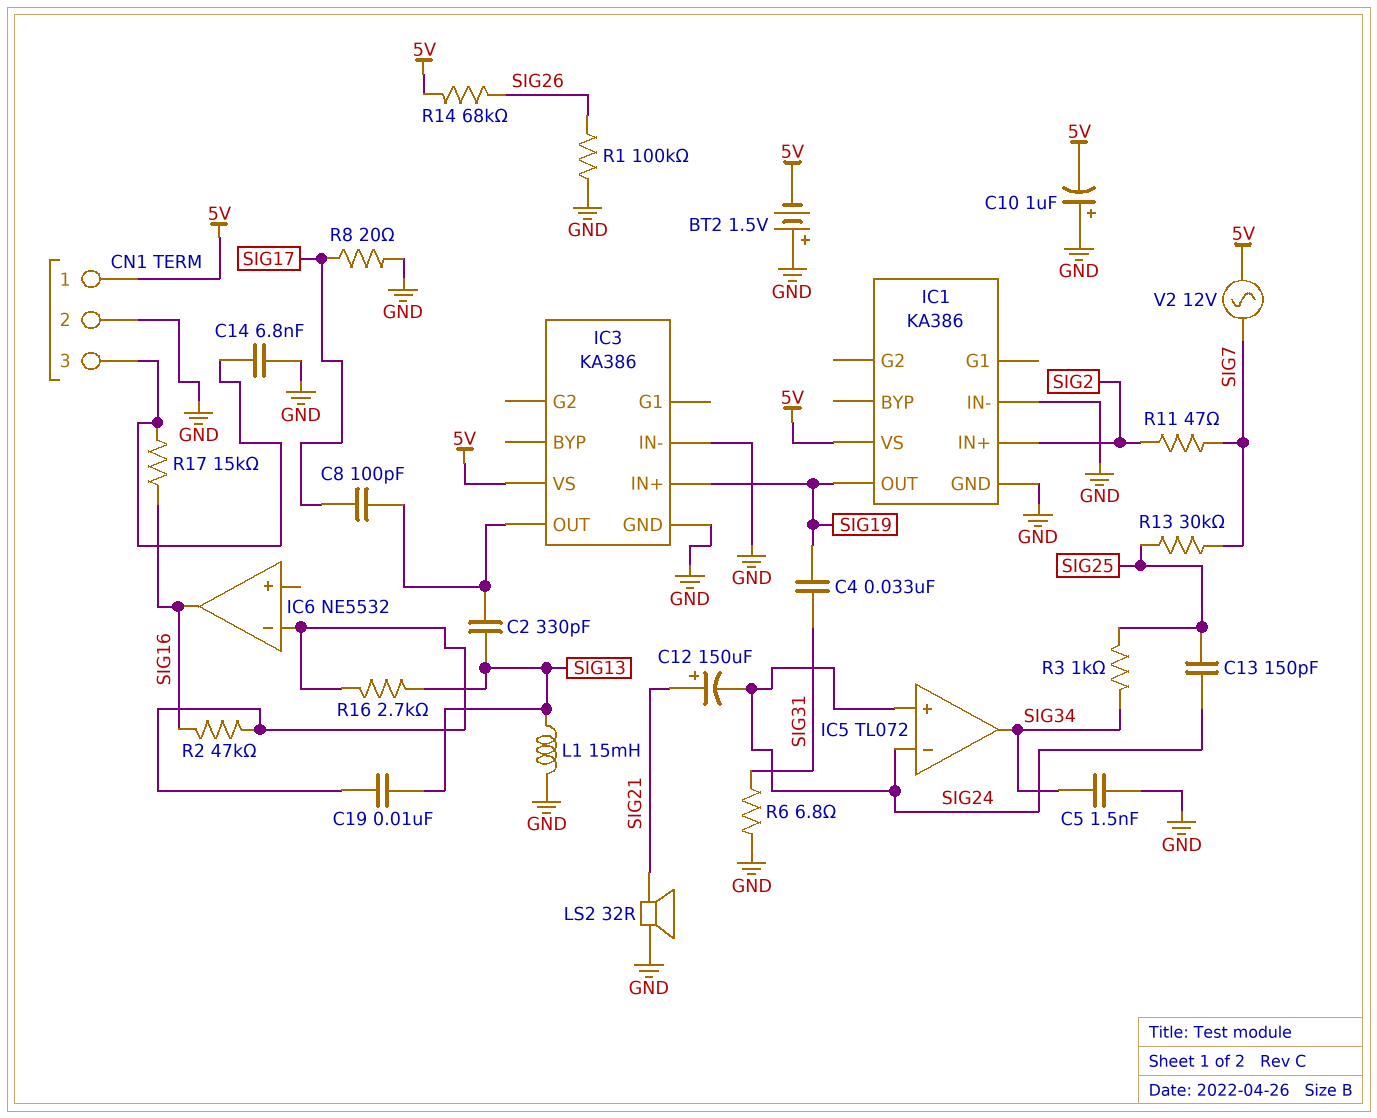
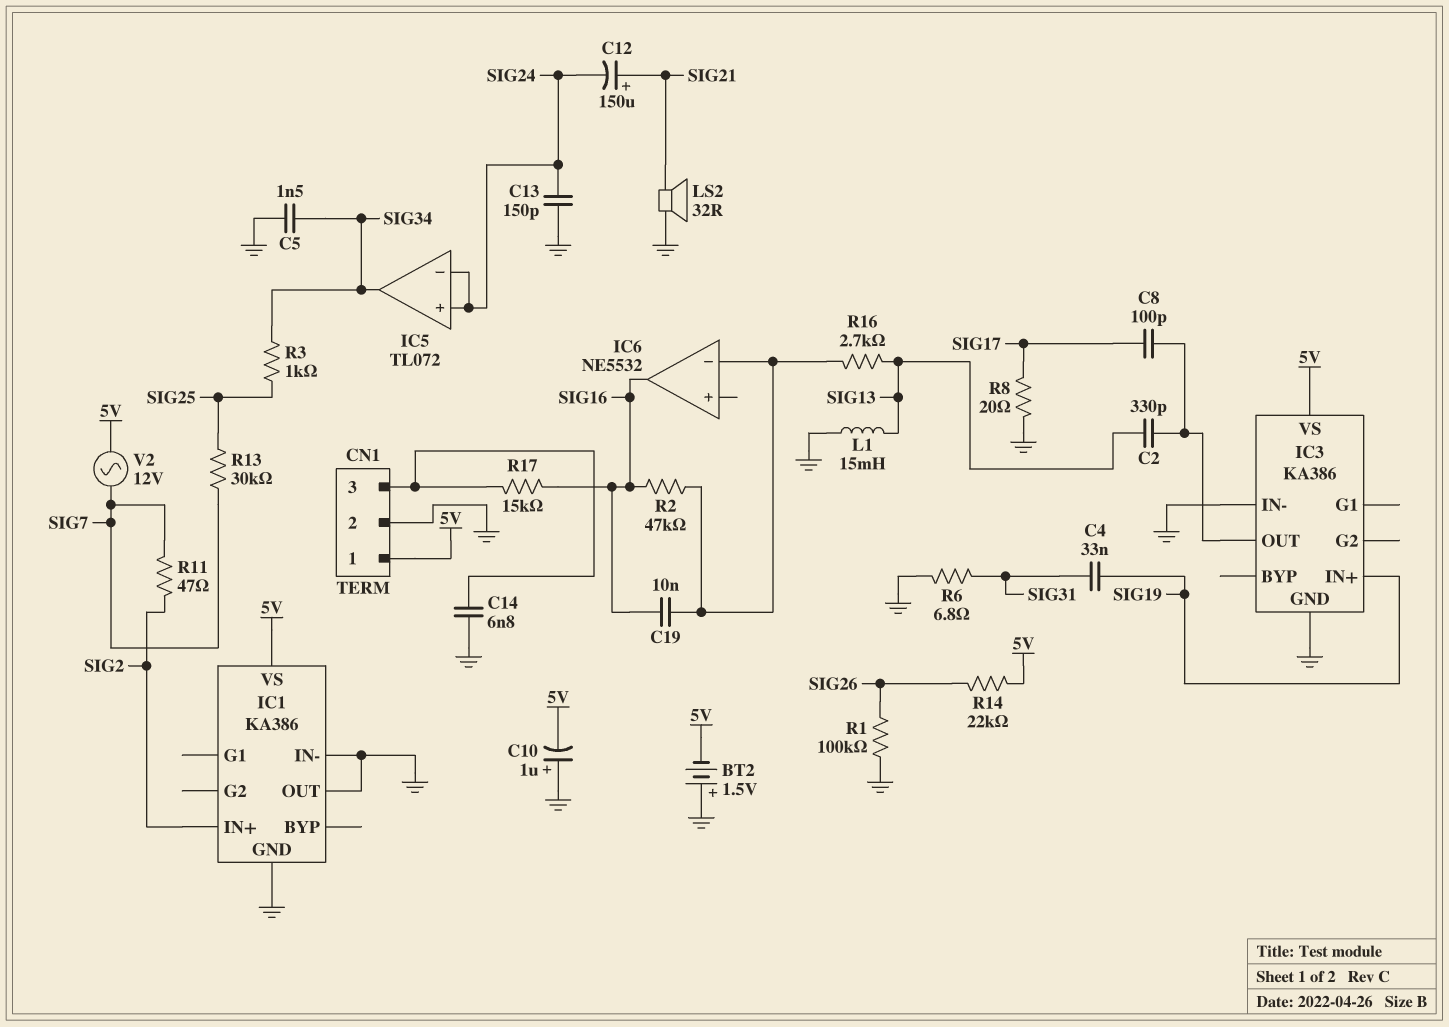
C13: 150pF (SIG24, SIG25) -> 150pF (GND, SIG24)
C19: 10nF (IC6/in-, SIG13) -> 10nF (IC6/in-, SIG16)
IC1 pin OUT: SIG19 -> GND
R14: 68k (5V, SIG26) -> 22k (5V, SIG26)

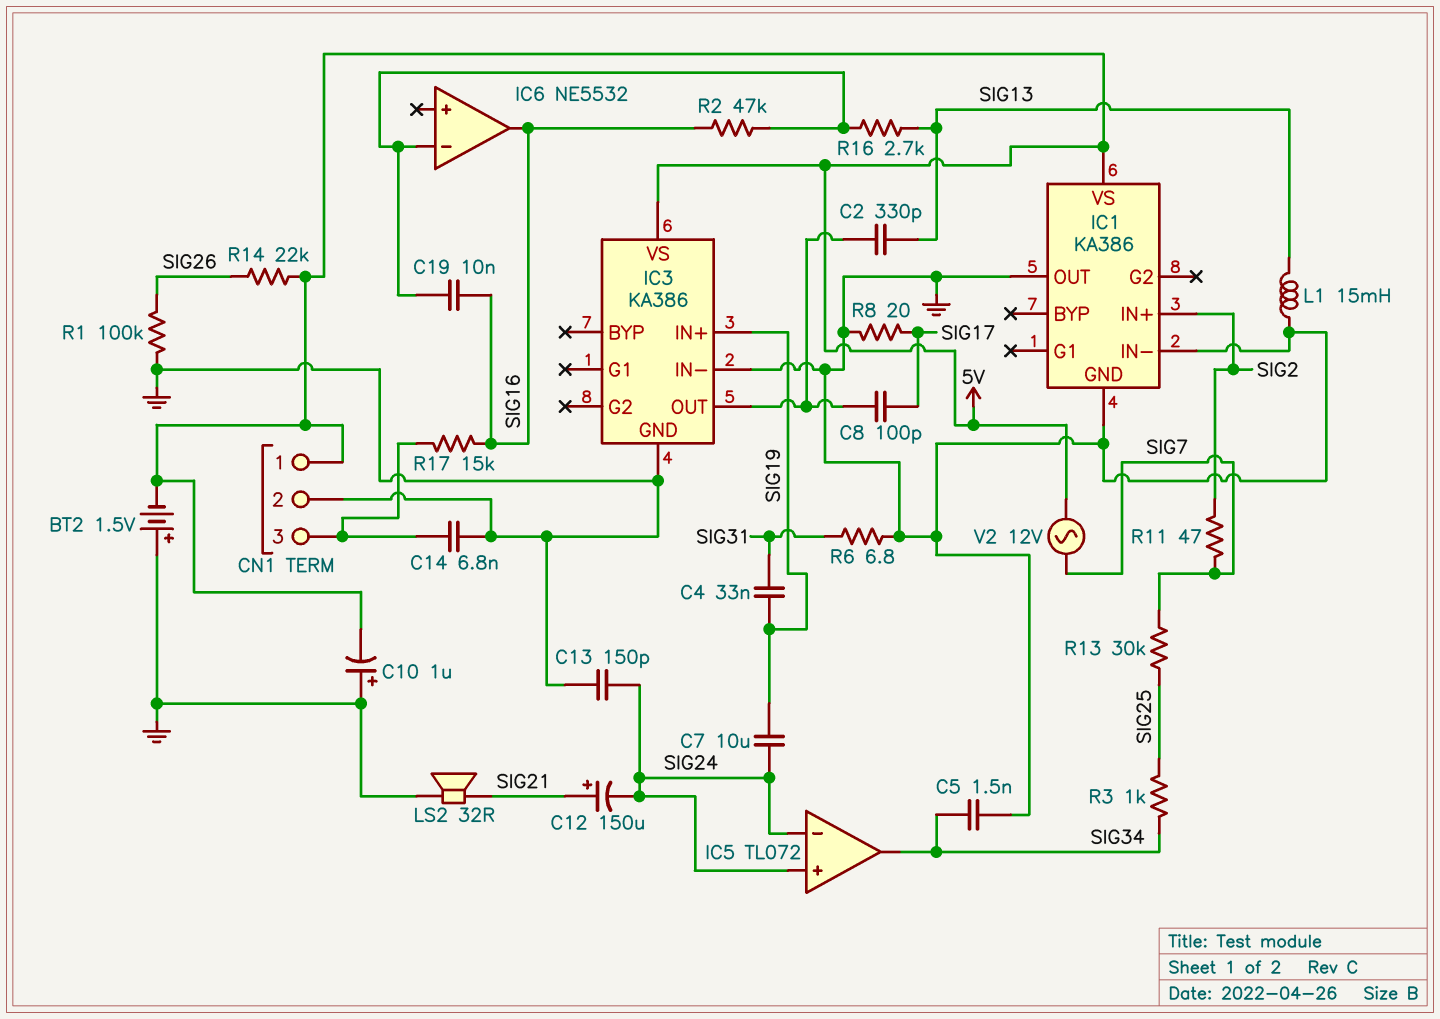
C7: none -> 10uF (SIG19, SIG24)

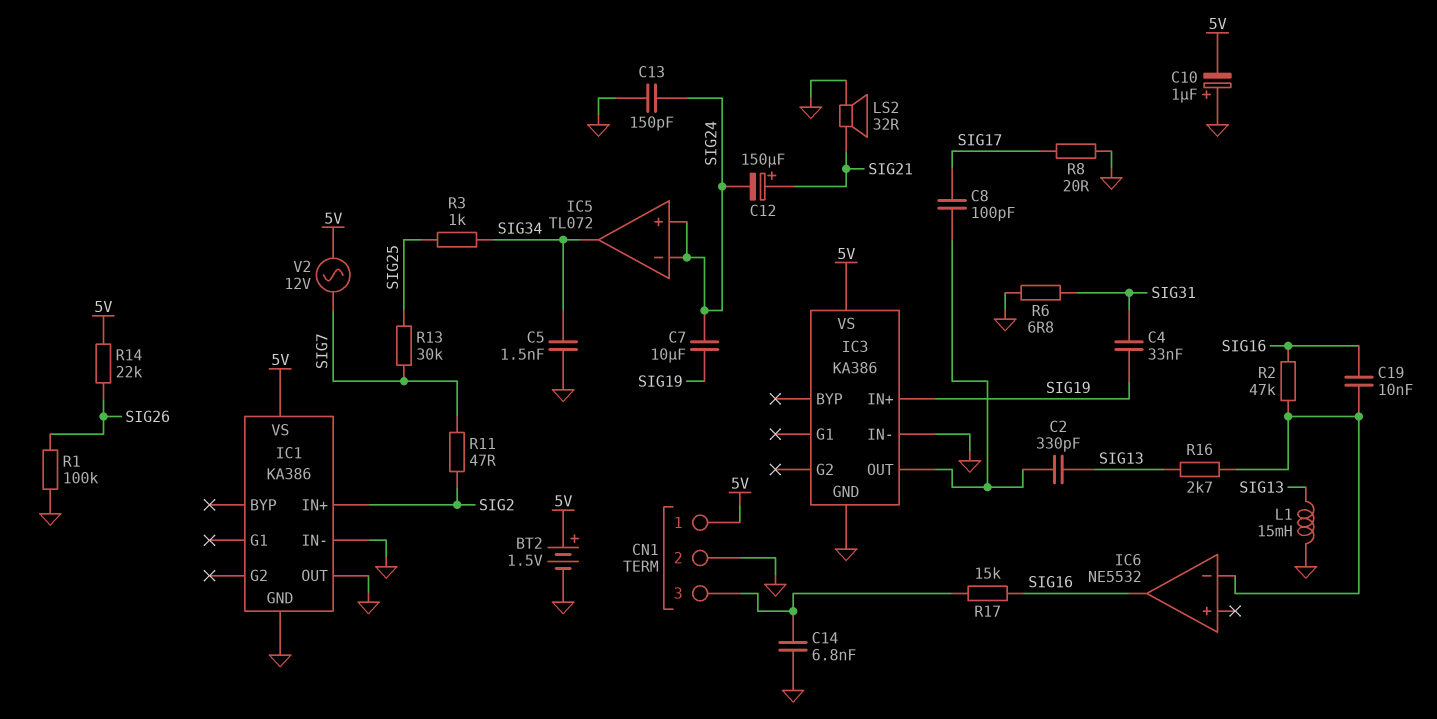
BT2: 1.5V (plus GND, minus 5V) -> 1.5V (plus 5V, minus GND)

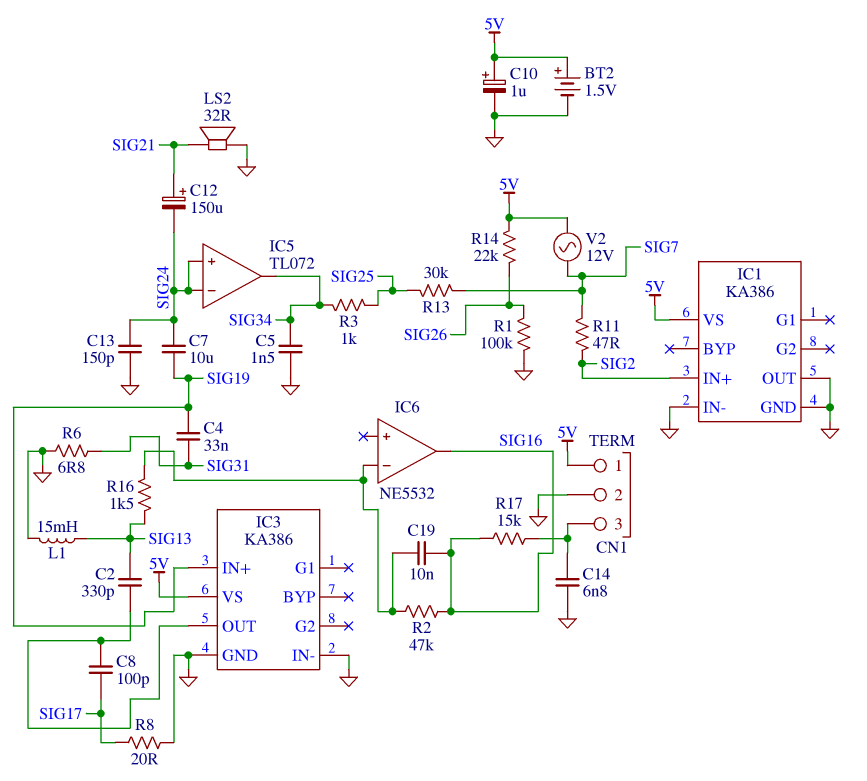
C10: 1uF (plus GND, minus 5V) -> 1uF (plus 5V, minus GND)
R16: 2.7k (IC6/in-, SIG13) -> 1.5k (IC6/in-, SIG13)

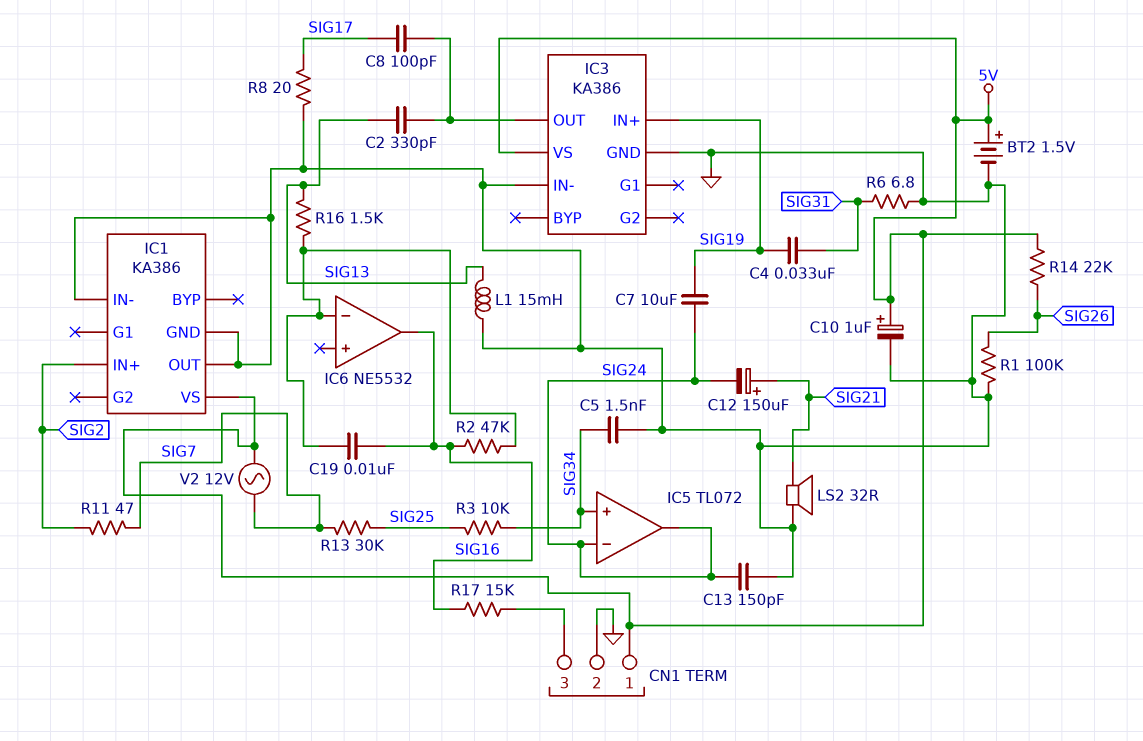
C14: 6.8nF (CN1/3, GND) -> none
IC5 pin in+: SIG24 -> SIG34
IC5 pin out: SIG34 -> SIG24
R3: 1k (SIG25, SIG34) -> 10k (SIG25, SIG34)

